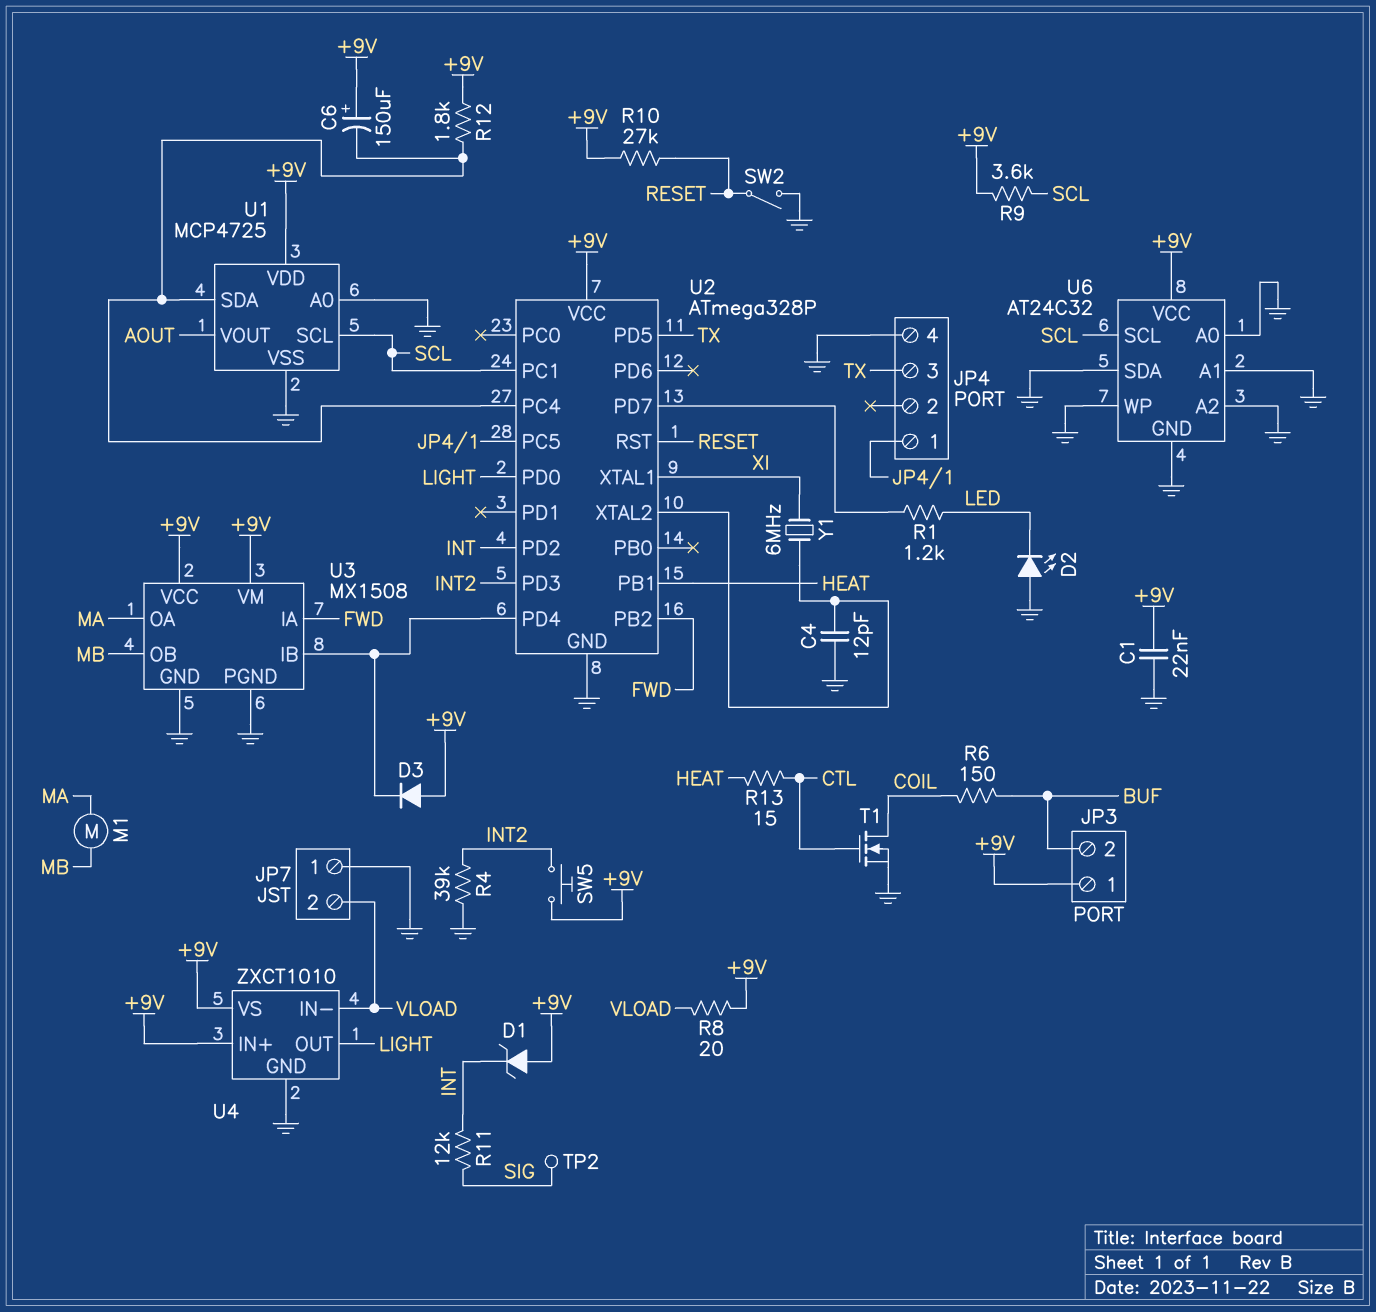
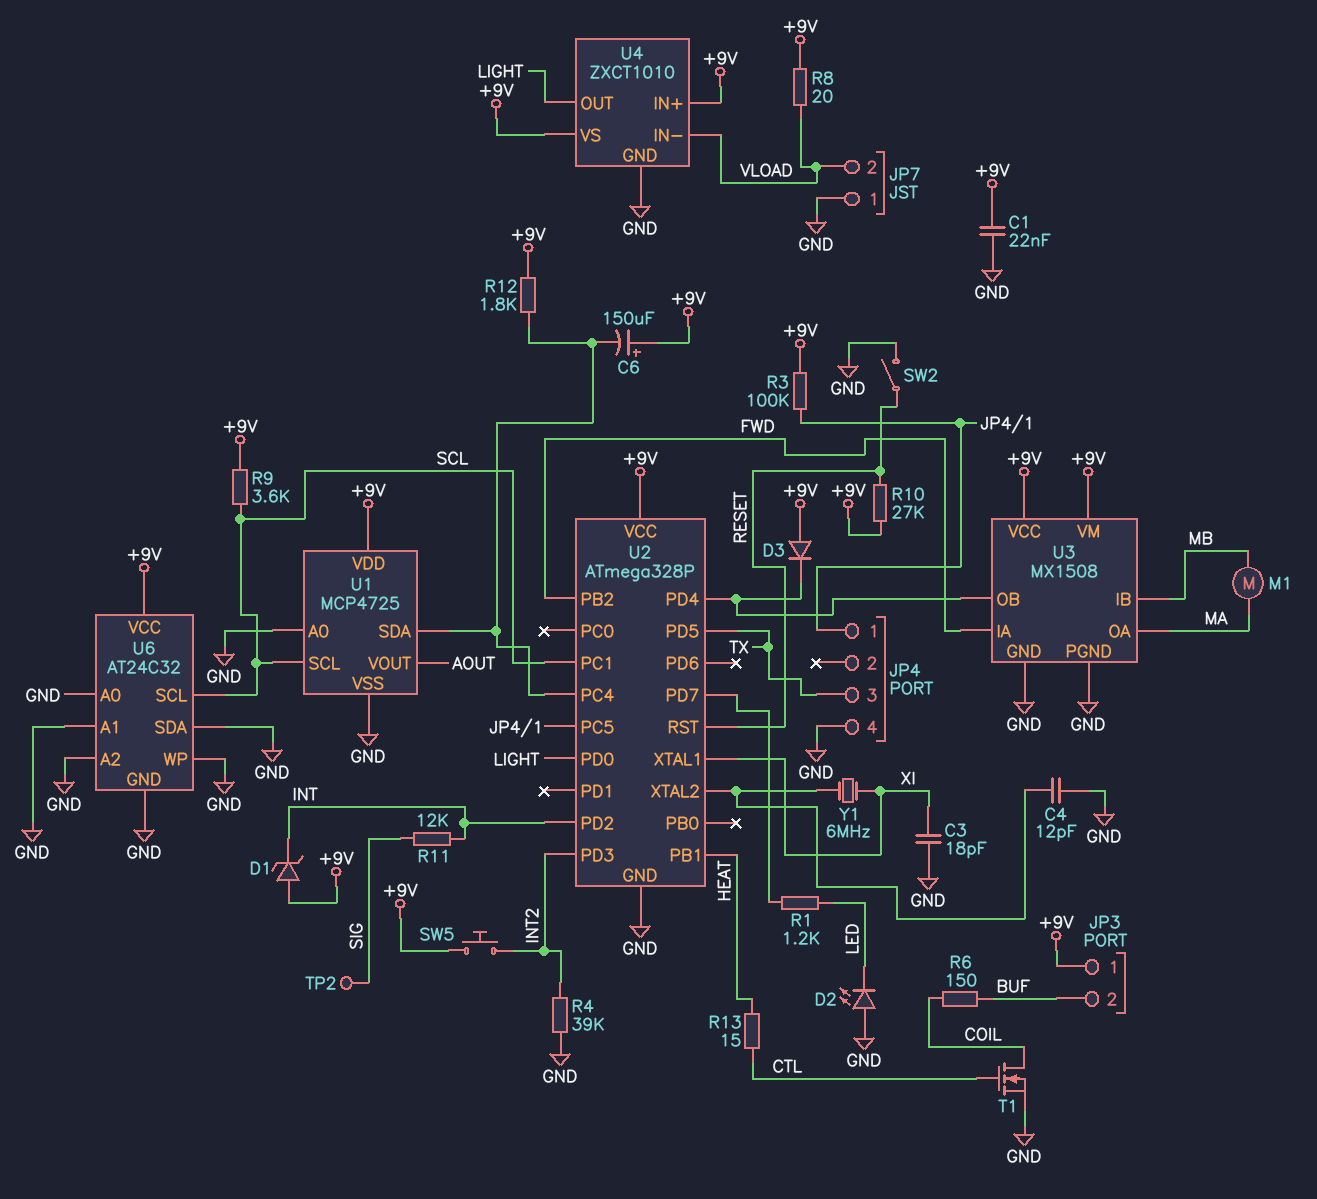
C3: none -> 18pF (GND, XI)
R3: none -> 100k (+9V, JP4/1)
U3 pin IB: U2/PD4 -> MB
U3 pin OB: MB -> U2/PD4

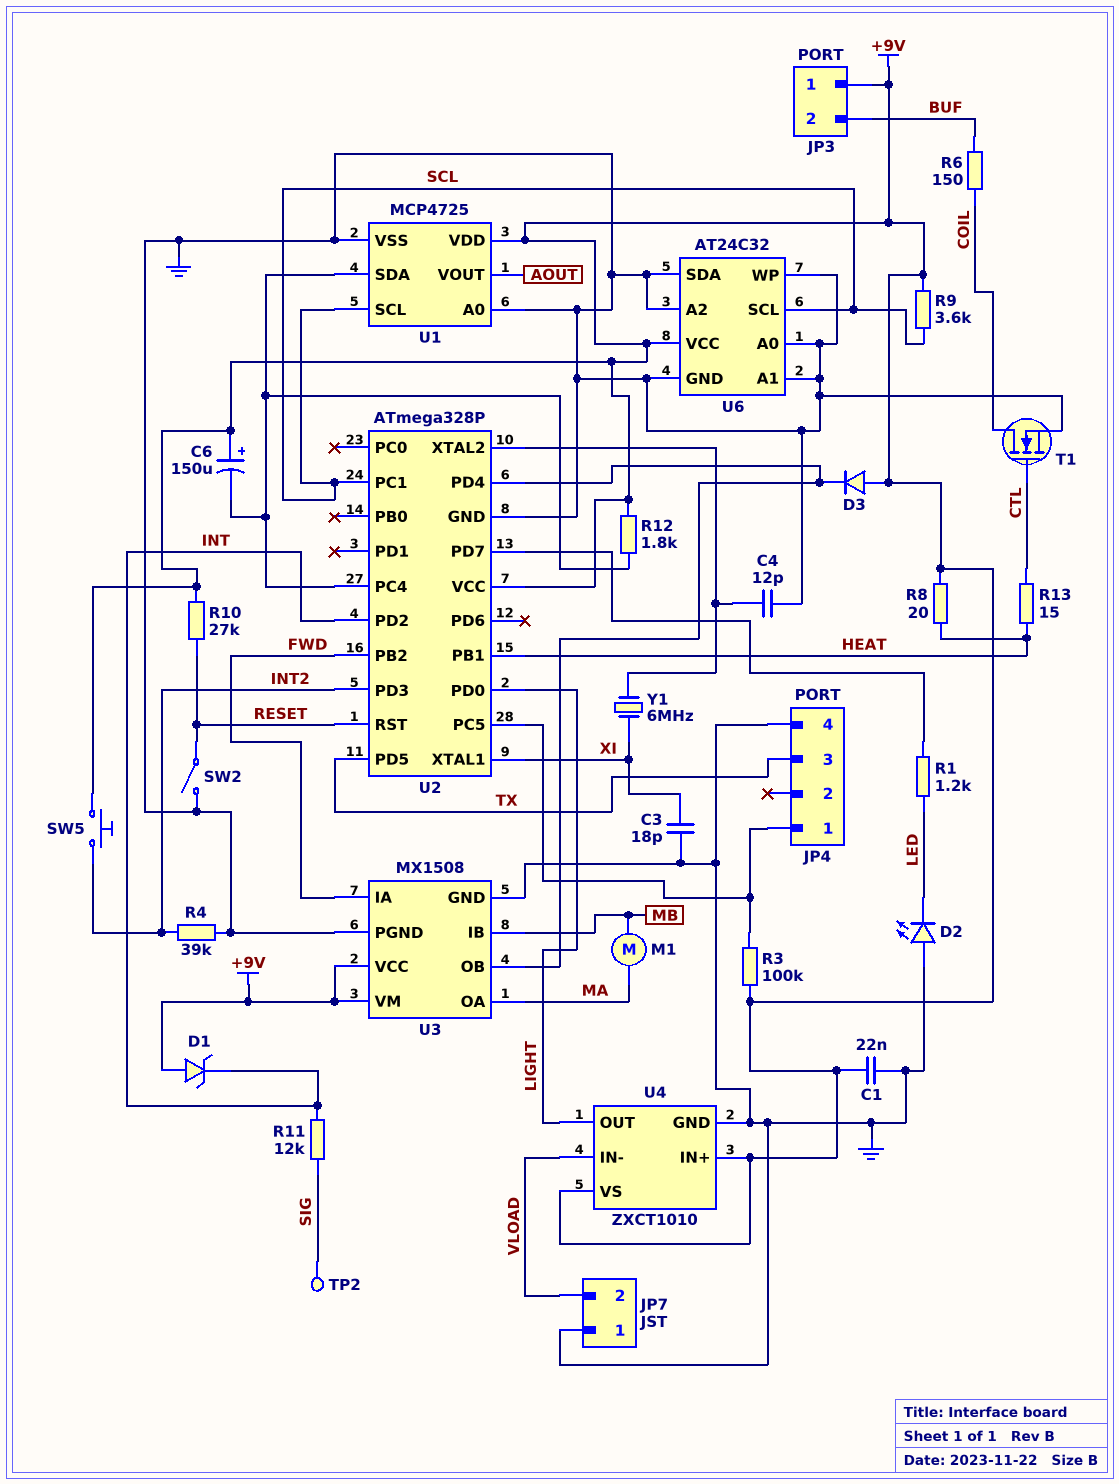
R8: 20 (+9V, VLOAD) -> 20 (+9V, HEAT)

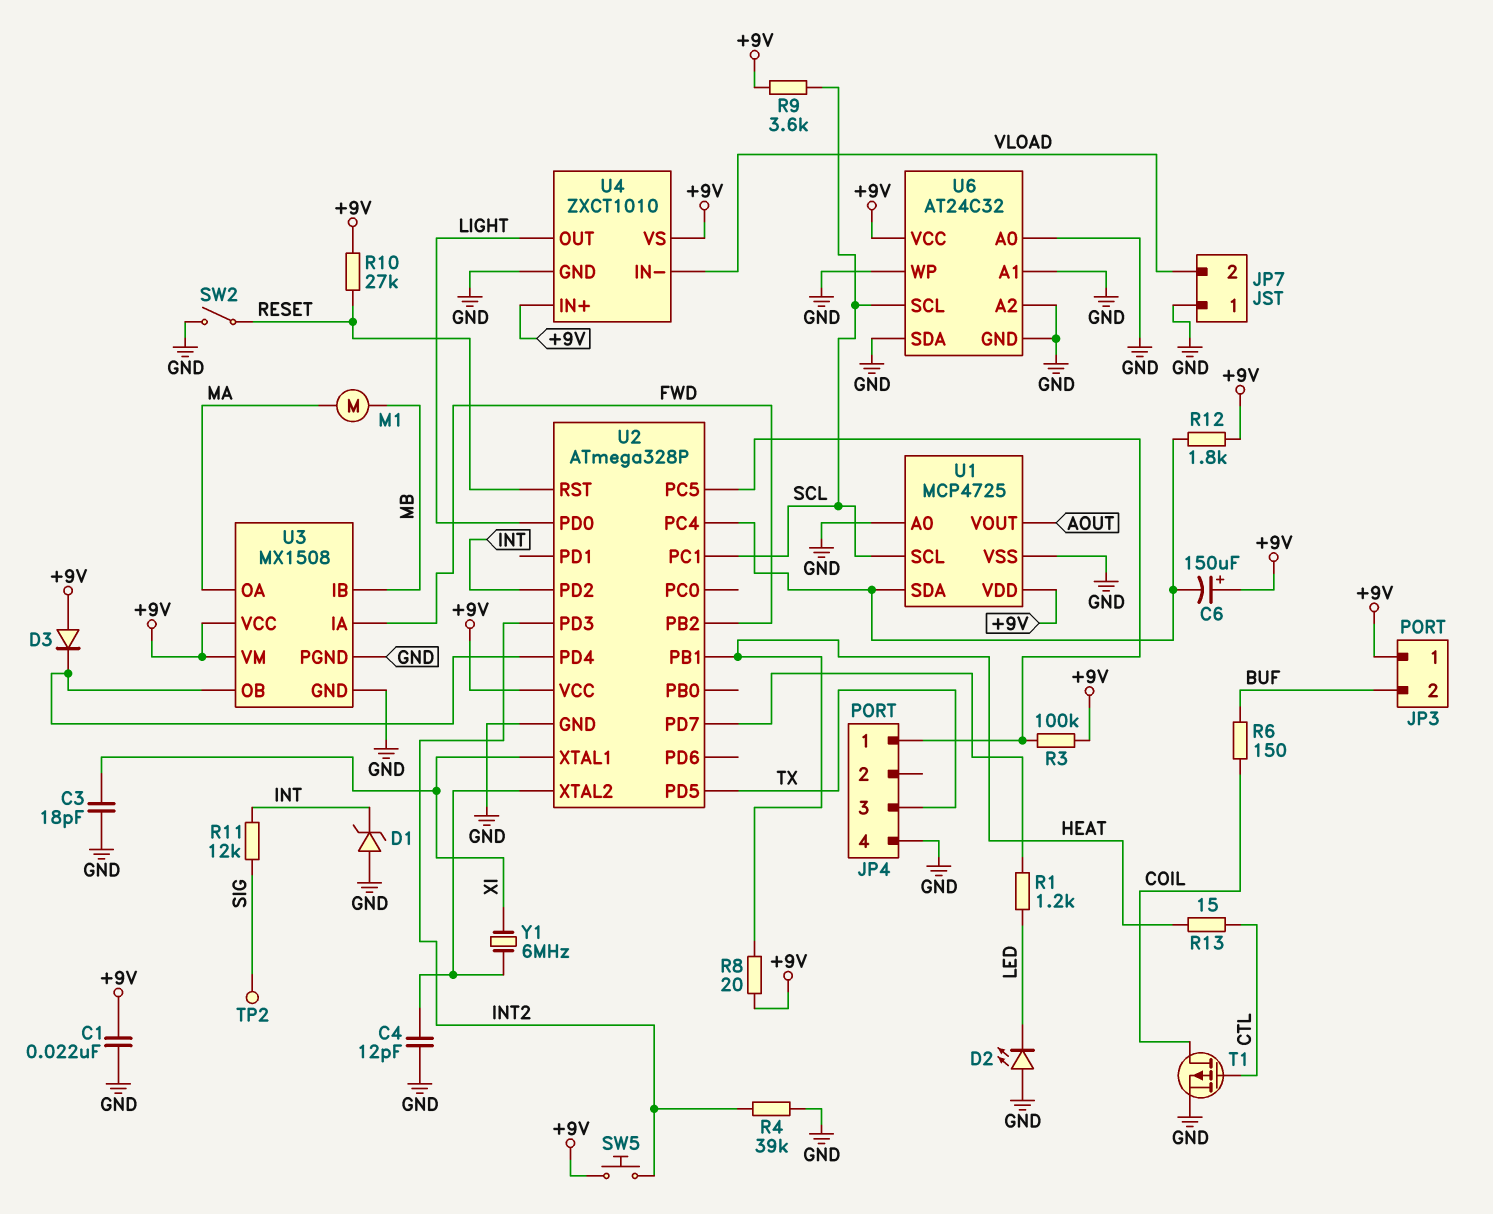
D1: zener (A +9V, K INT) -> zener (A GND, K INT)
T1: NMOS (G CTL, D COIL, S GND) -> PMOS (G CTL, D COIL, S GND)

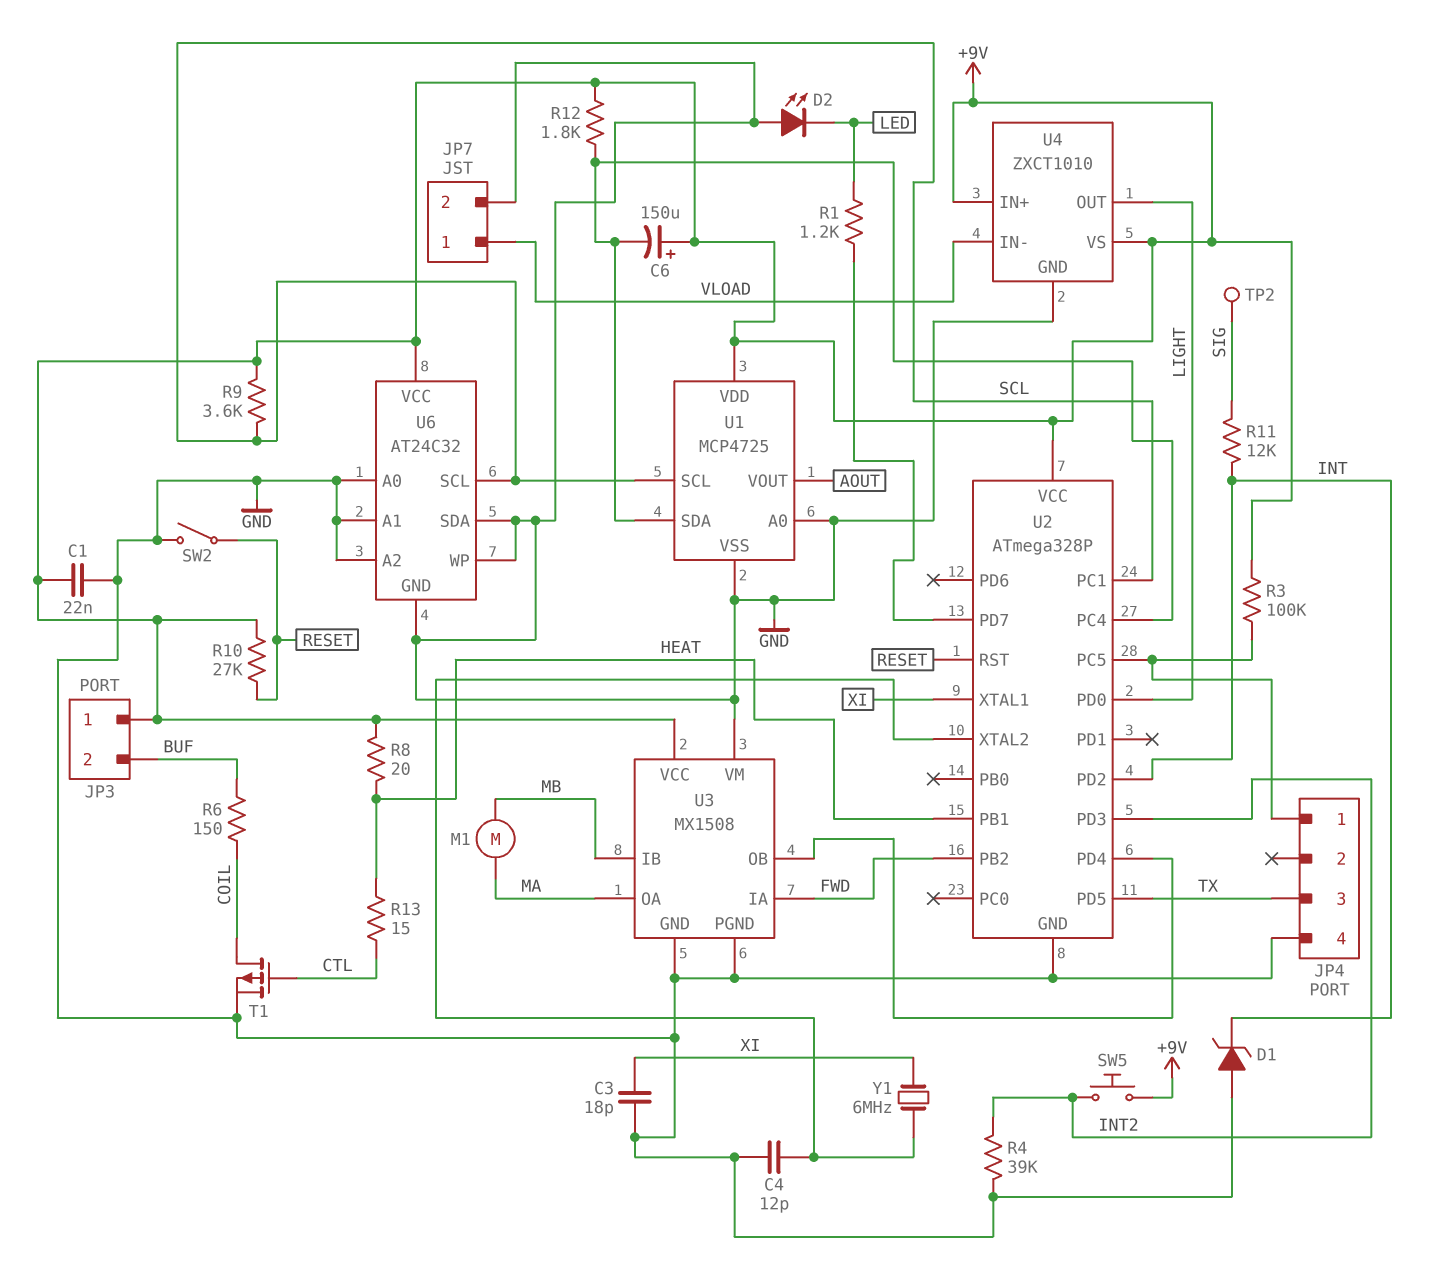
D3: diode (A +9V, K U2/PD4) -> none
JP7 pin 1: GND -> VLOAD
JP7 pin 2: VLOAD -> GND
U3 pin VM: +9V -> GND

